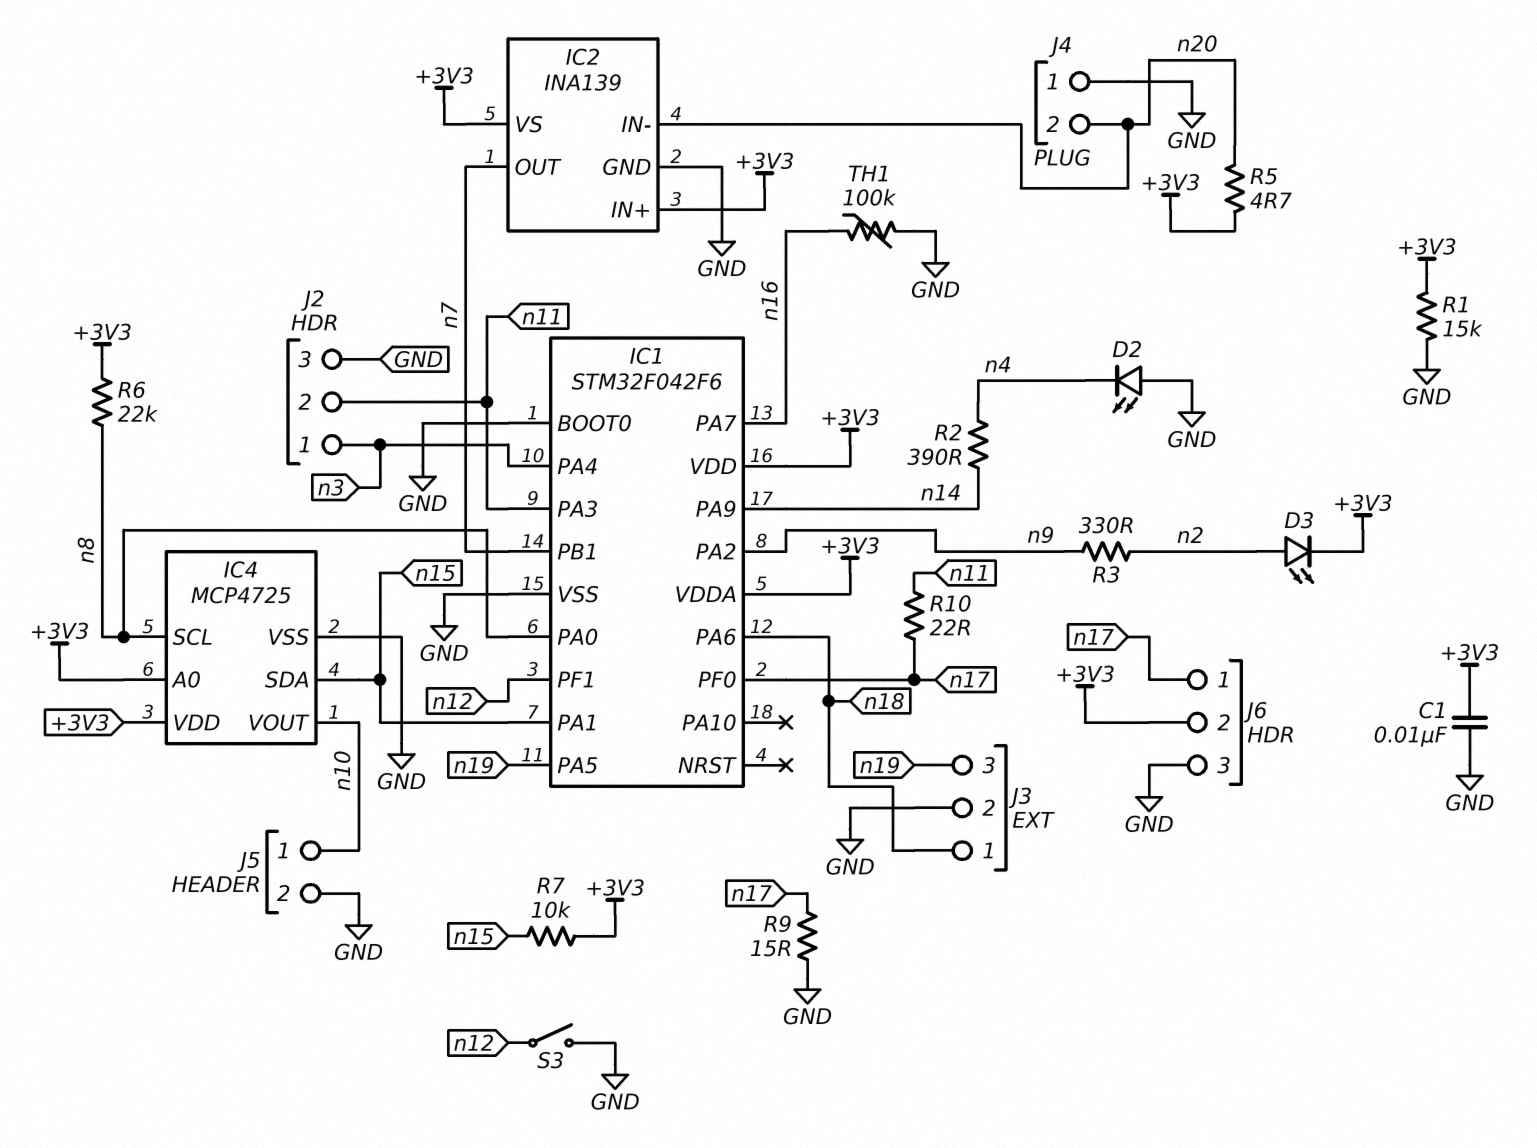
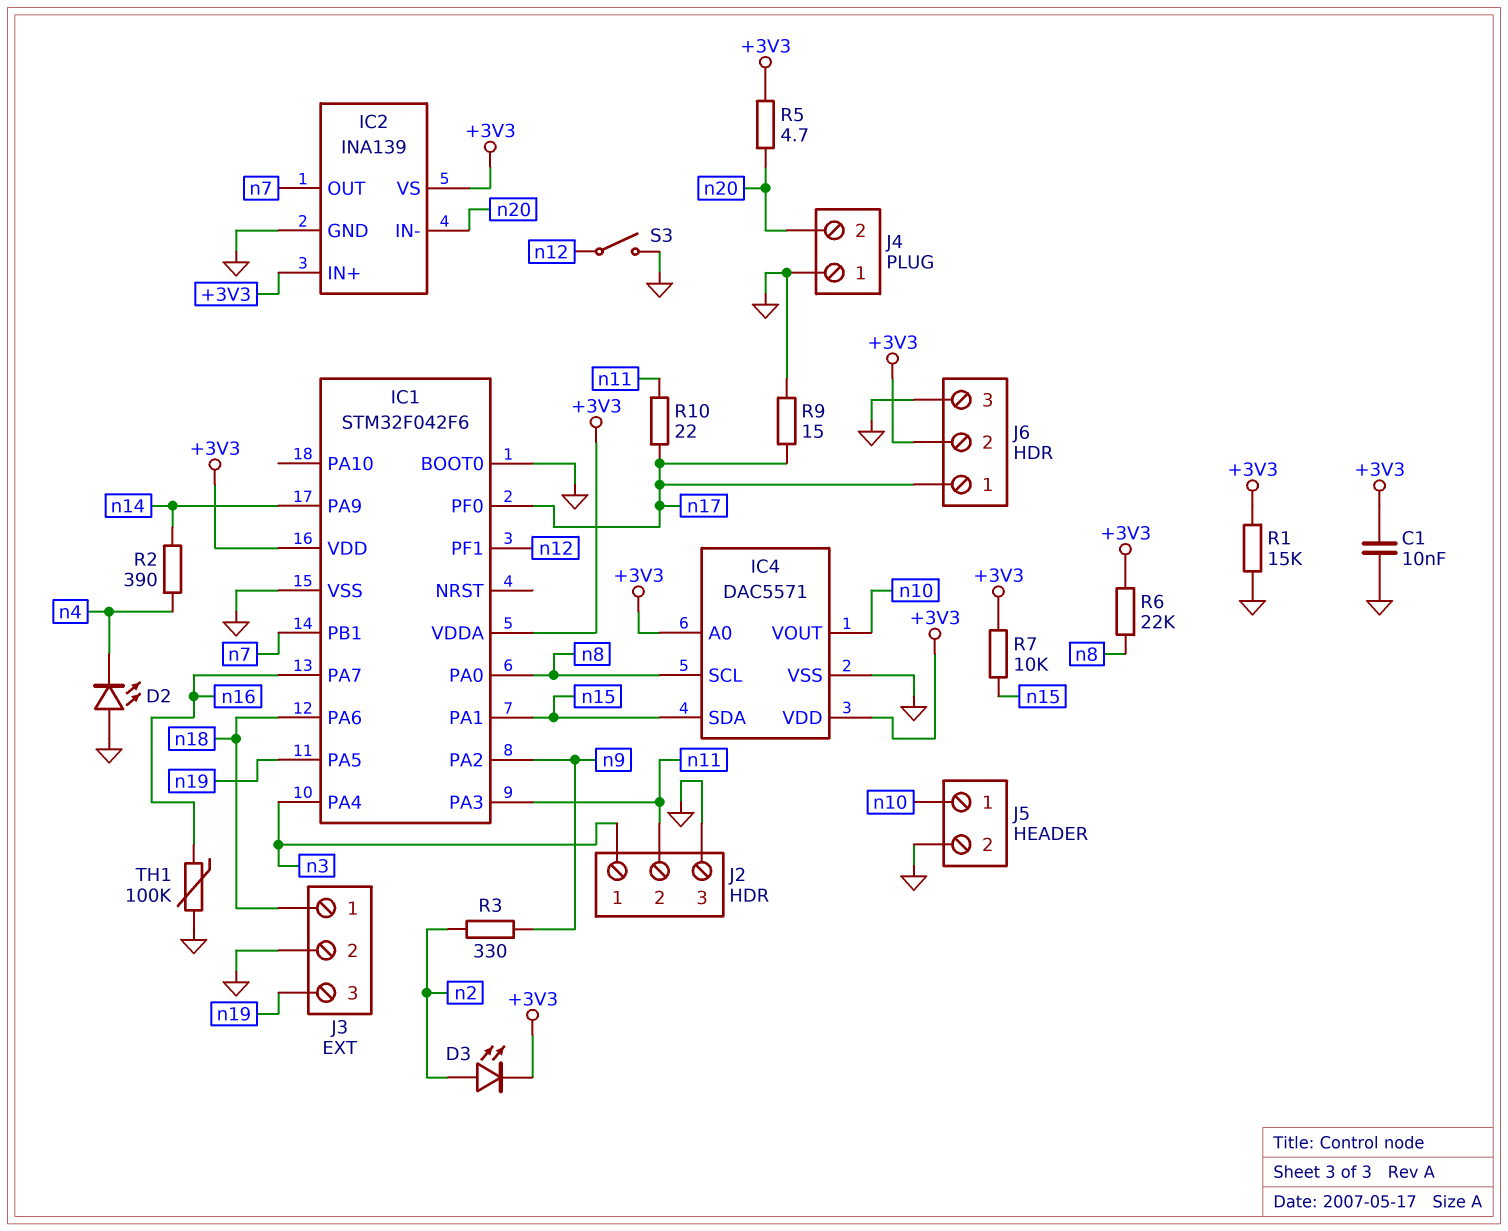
IC4: MCP4725 -> DAC5571

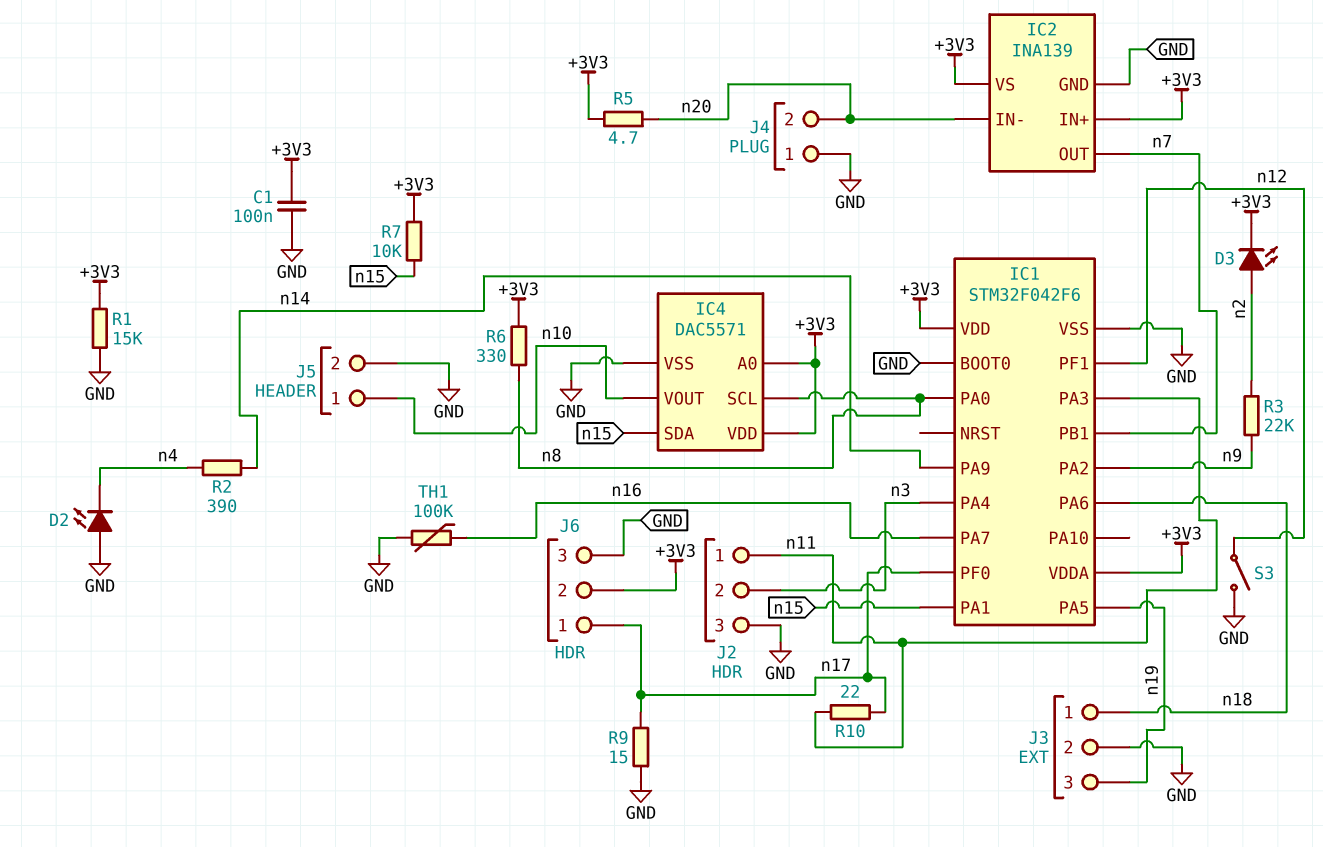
C1: 10nF (+3V3, GND) -> 100nF (+3V3, GND)
J2 pin 1: n3 -> n11
J2 pin 2: n11 -> n3
R3: 330 (n2, n9) -> 22k (n2, n9)
R6: 22k (+3V3, n8) -> 330 (+3V3, n8)

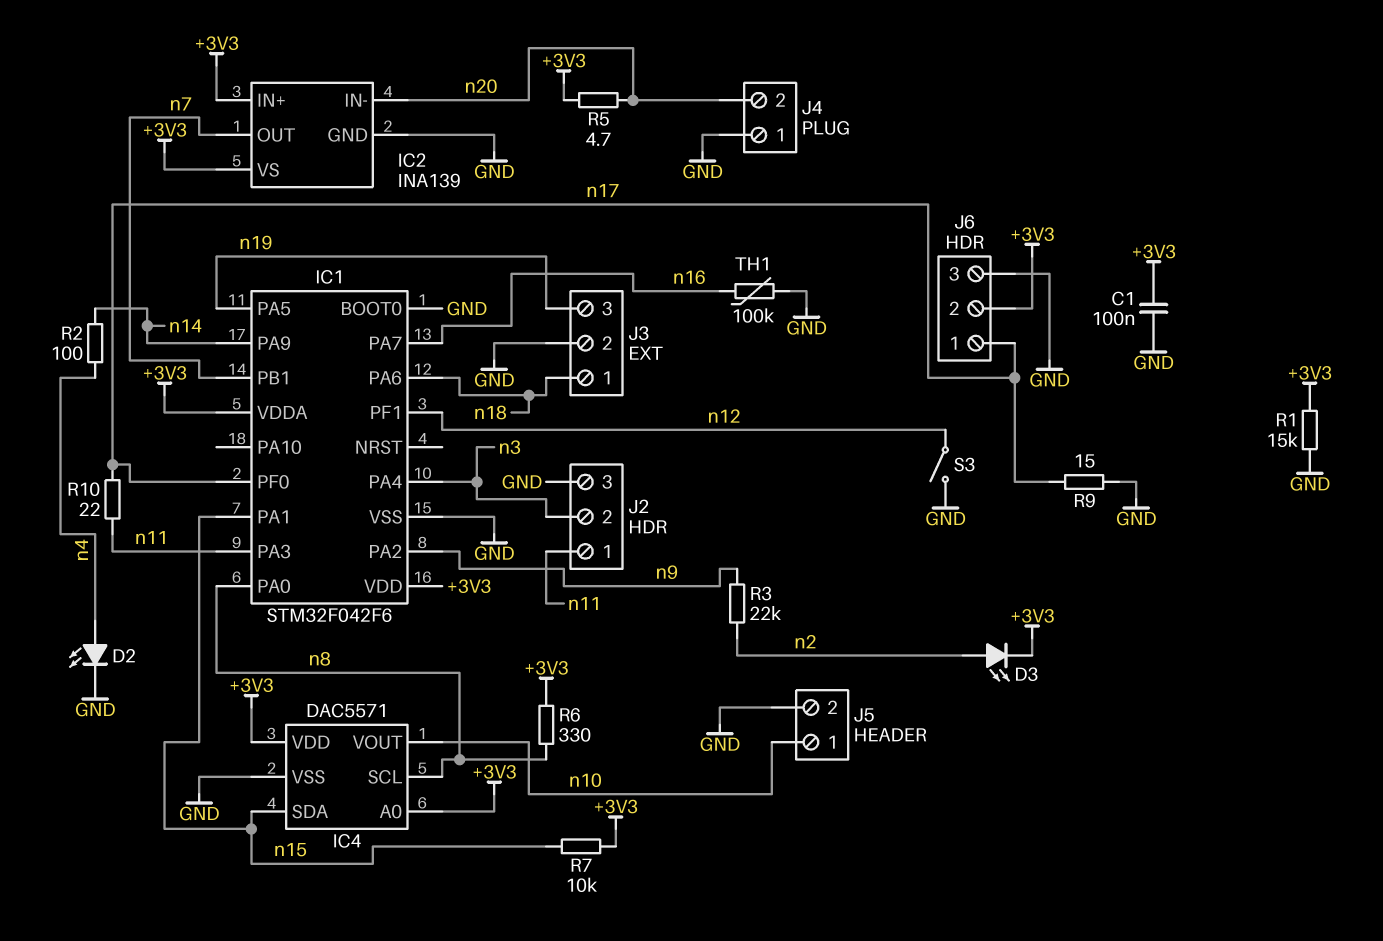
D2: LED (A GND, K n4) -> LED (A n4, K GND)
R2: 390 (n4, n14) -> 100 (n4, n14)

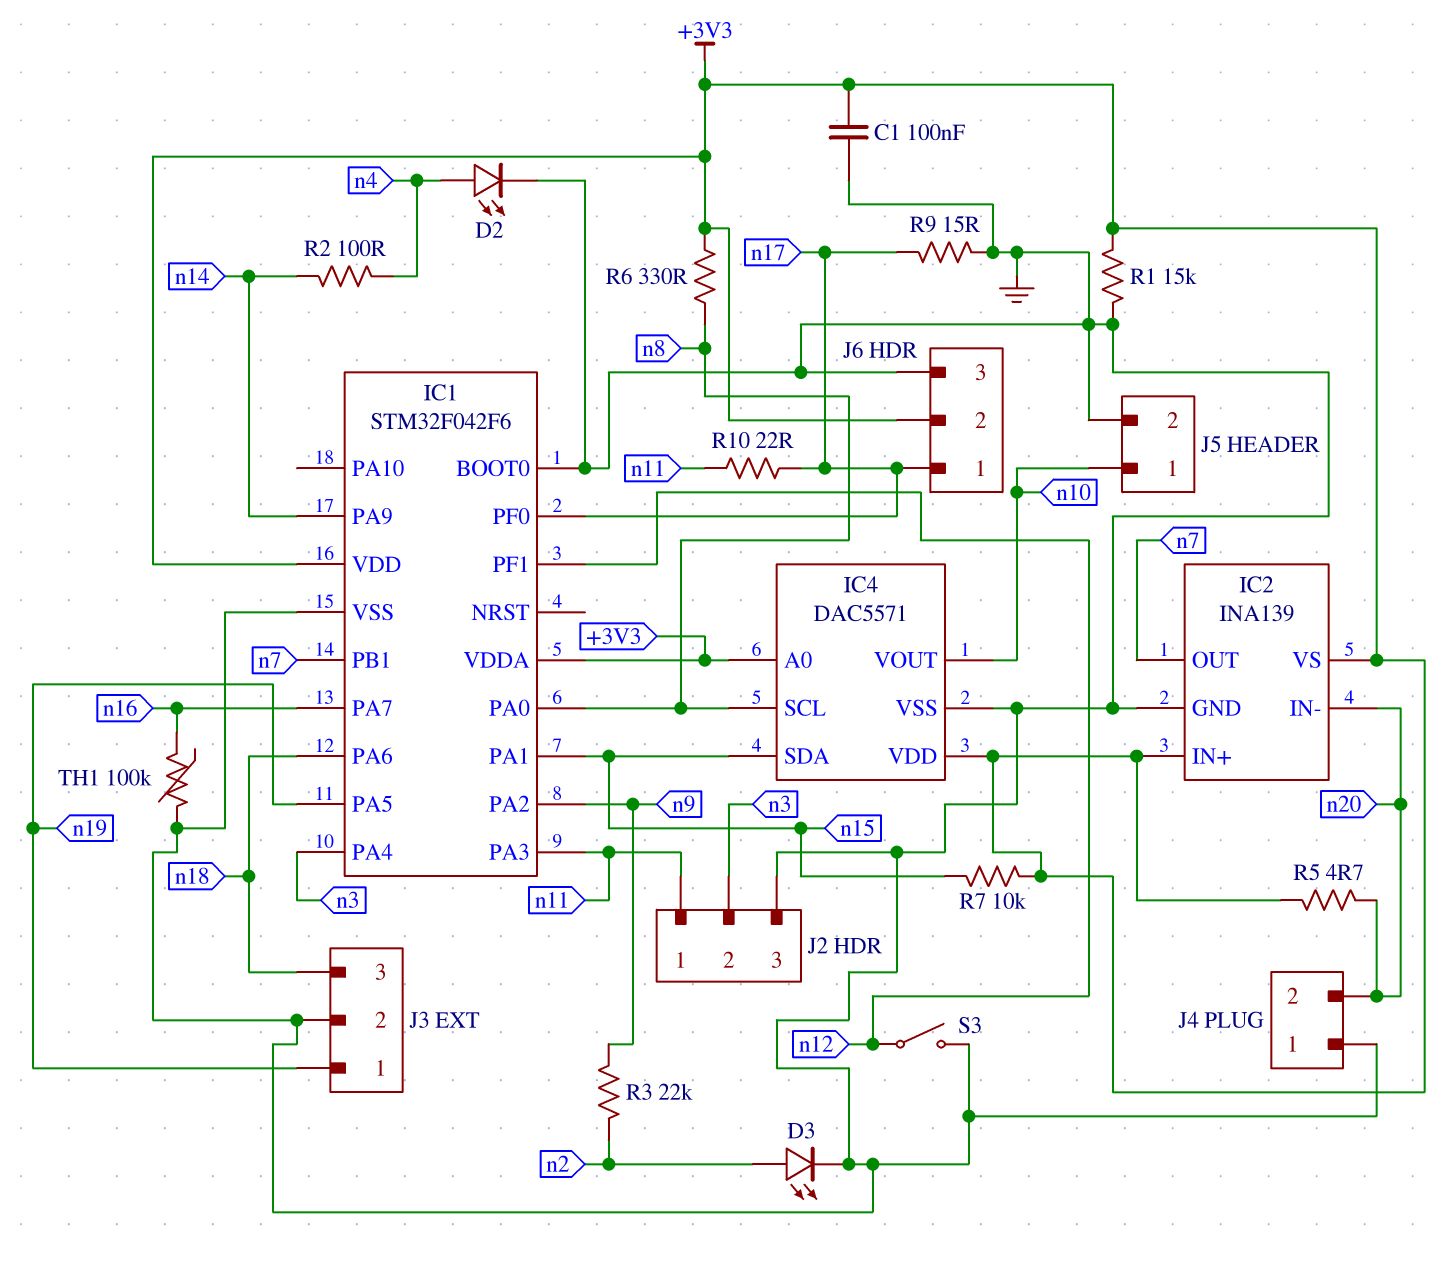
D3: LED (A n2, K +3V3) -> LED (A n2, K GND)
J3 pin 1: n18 -> n19
J3 pin 3: n19 -> n18

